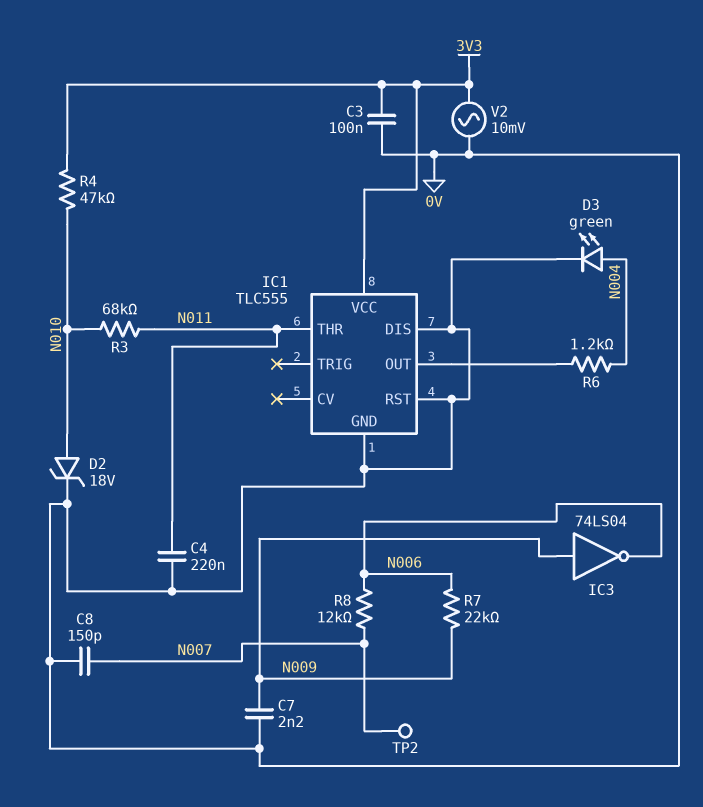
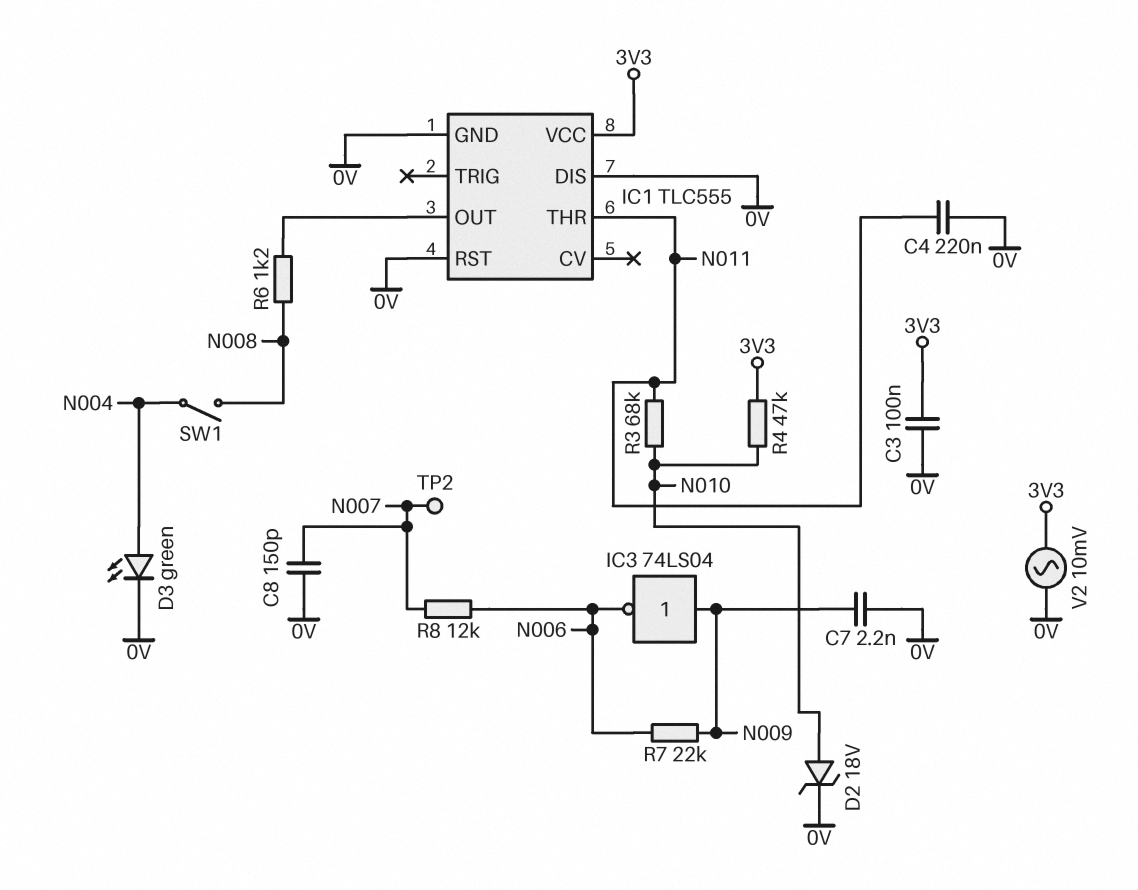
R6: 1.2k (IC1/OUT, N004) -> 1.2k (IC1/OUT, N008)
SW1: none -> switch (N004, N008)

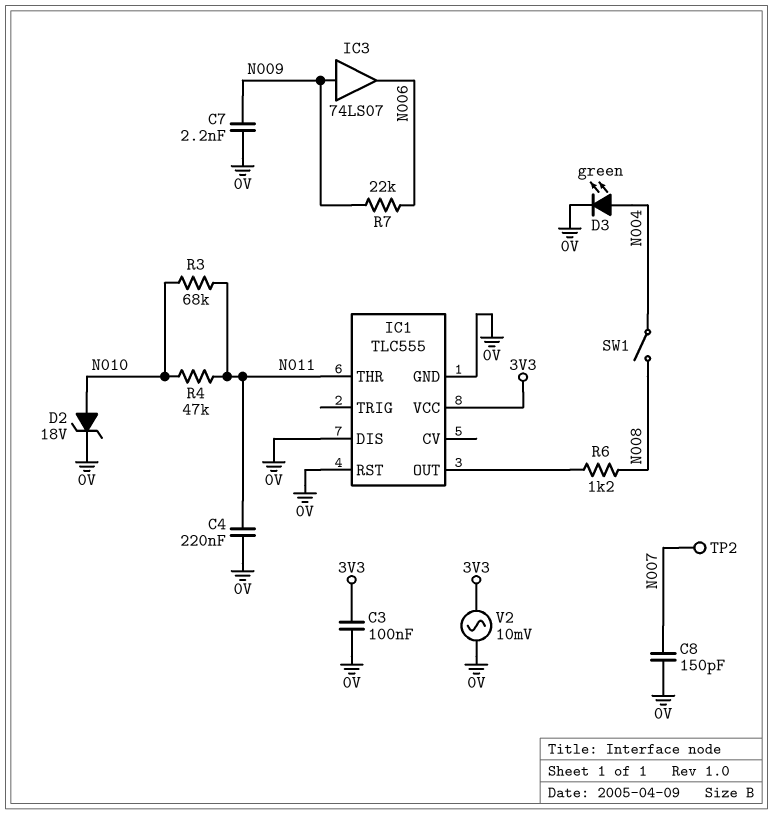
IC3: NOT 74LS04 (in N009, out N006) -> buffer 74LS07 (in N009, out N006)
R4: 47k (3V3, N010) -> 47k (N010, N011)
R8: 12k (N006, N007) -> none

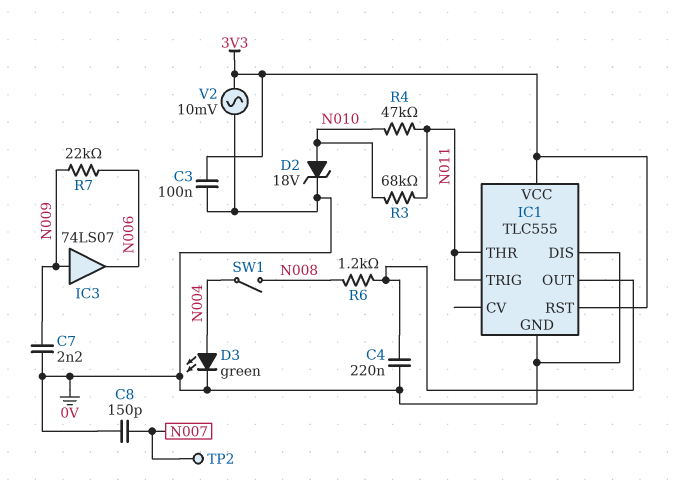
C4: 220nF (0V, N011) -> 220nF (0V, IC1/OUT)
IC1 pin RST: 0V -> 3V3
IC1 pin TRIG: none -> N011

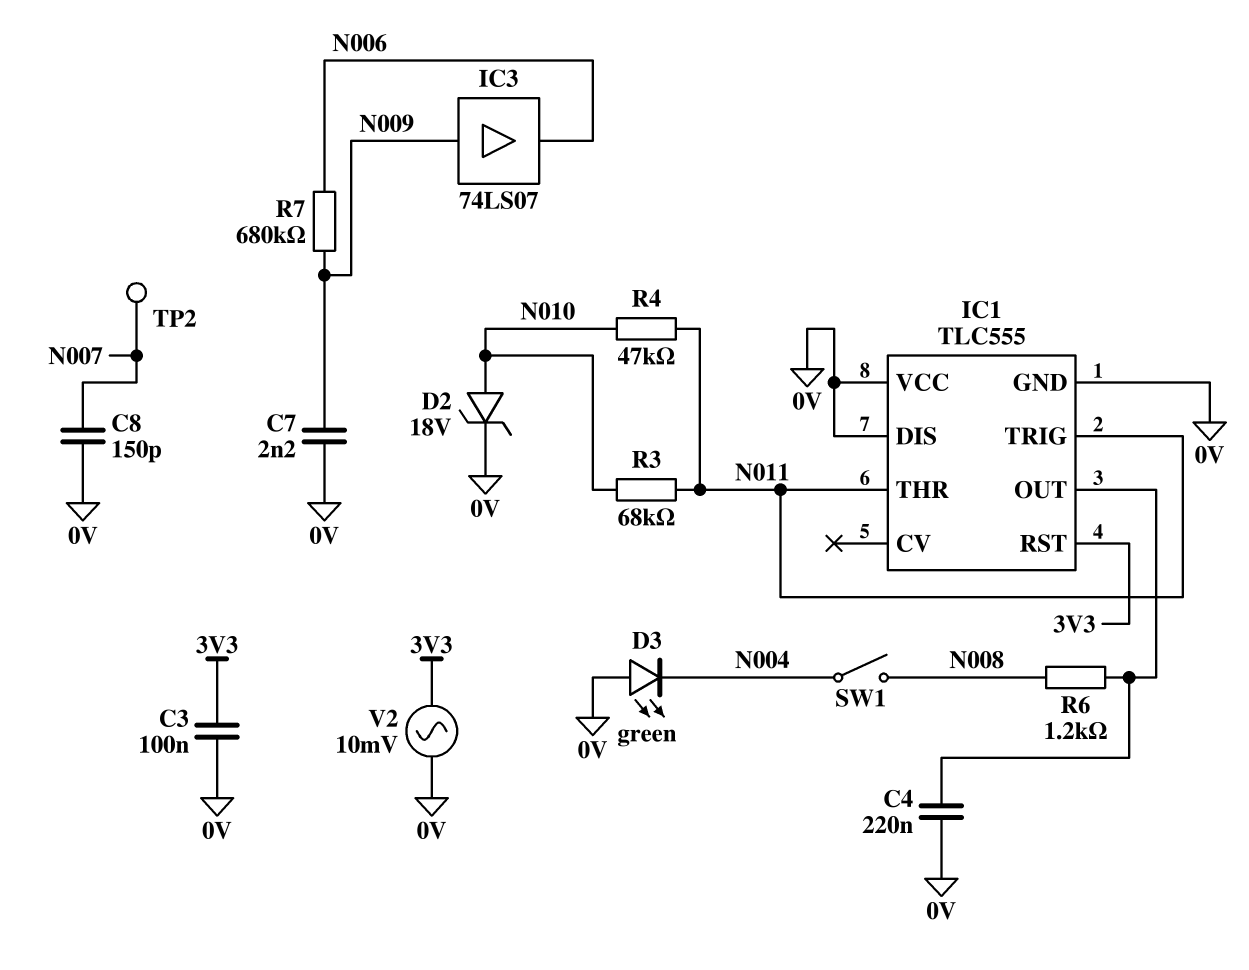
D3: LED green (A N004, K 0V) -> LED green (A 0V, K N004)
IC1 pin VCC: 3V3 -> 0V
R7: 22k (N006, N009) -> 680k (N006, N009)

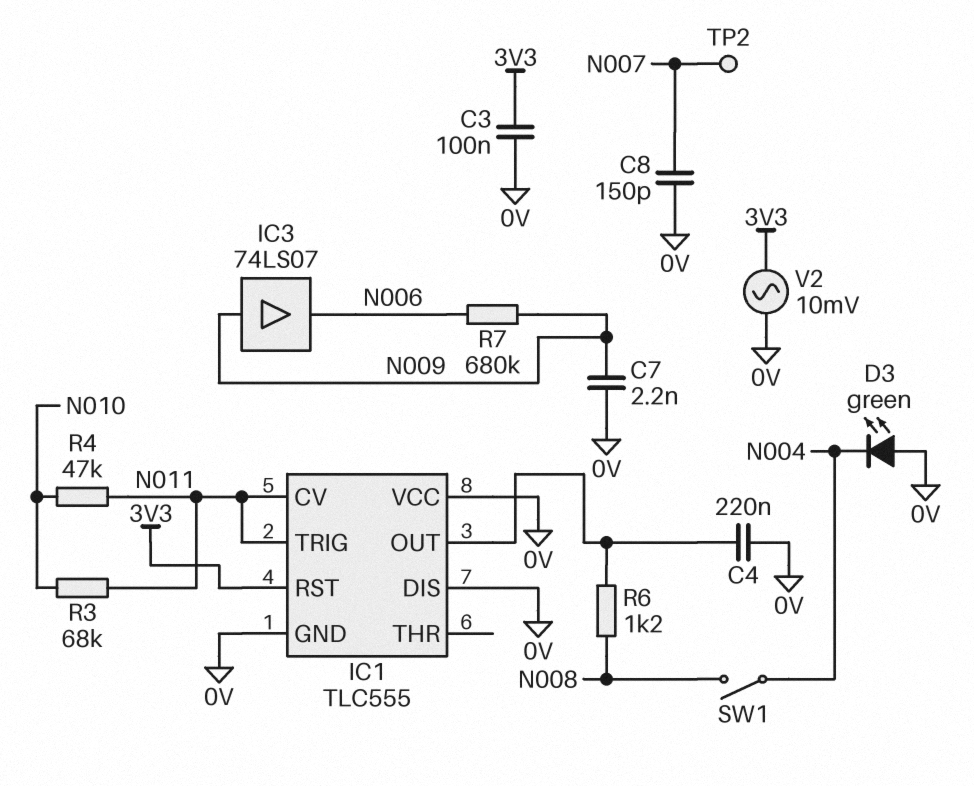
D2: zener 18V (A N010, K 0V) -> none
IC1 pin CV: none -> N011
IC1 pin THR: N011 -> none

